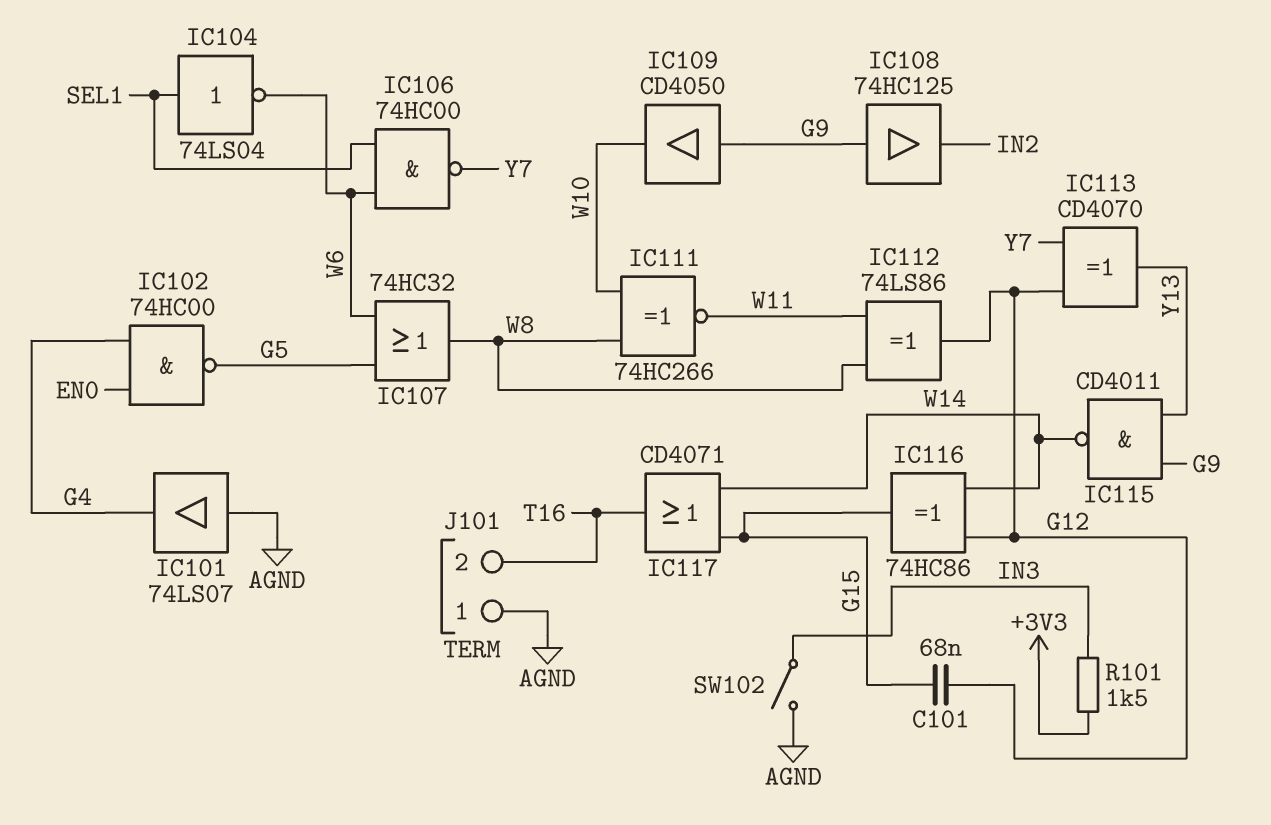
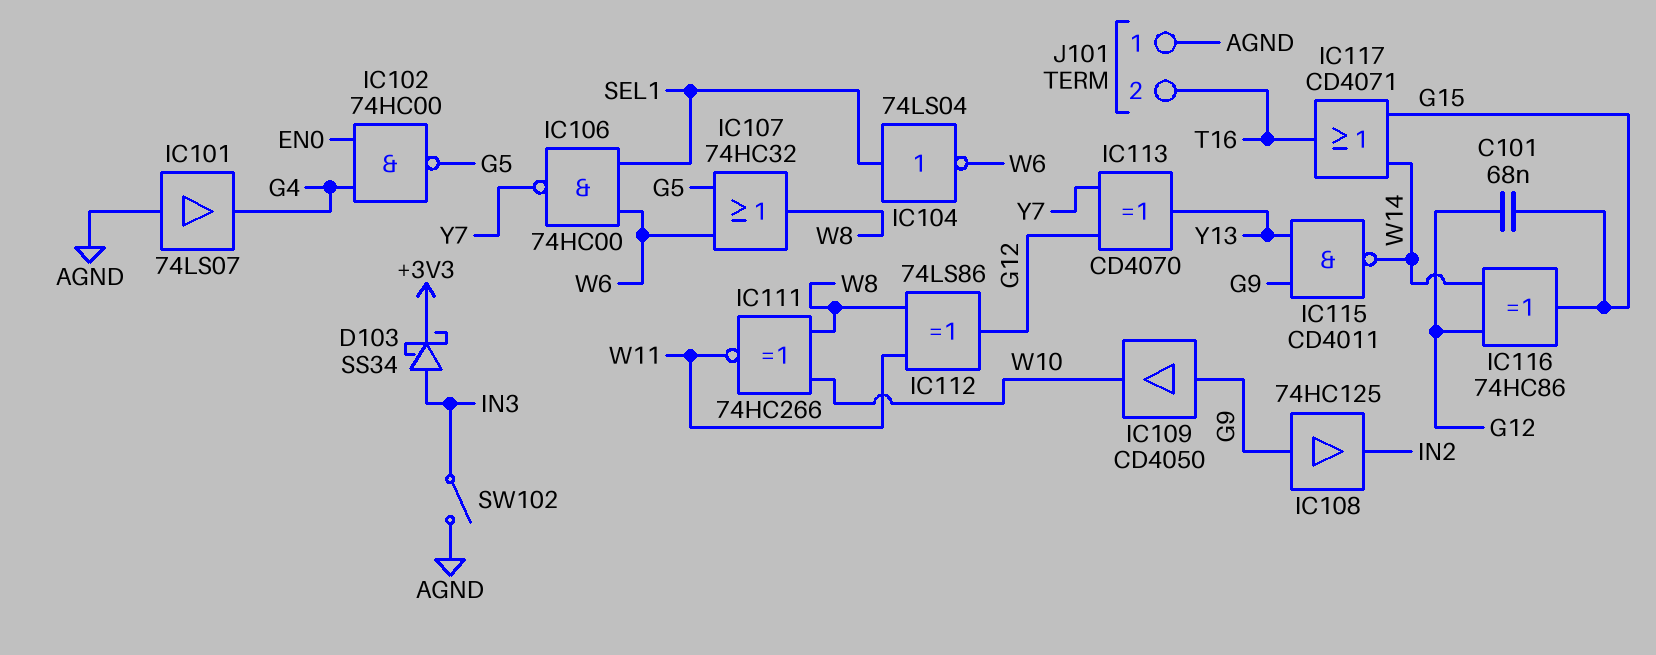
D103: none -> schottky SS34 (A IN3, K +3V3)
R101: 1.5k (+3V3, IN3) -> none

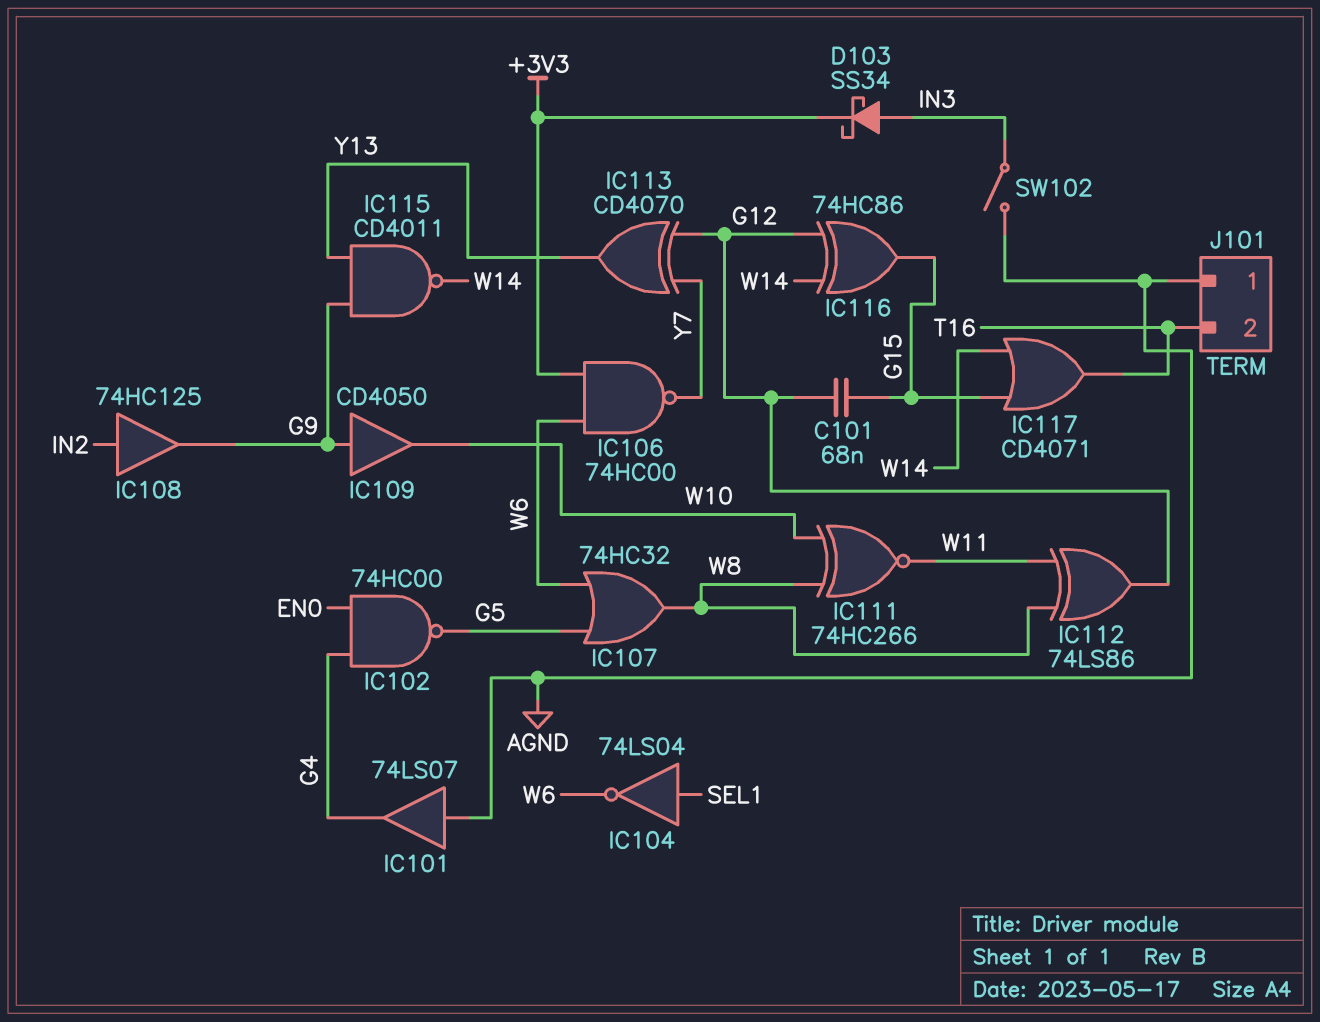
IC106: NAND 74HC00 (in SEL1, in W6, out Y7) -> NAND 74HC00 (in +3V3, in W6, out Y7)
IC108: buffer 74HC125 (in G9, out IN2) -> buffer 74HC125 (in IN2, out G9)

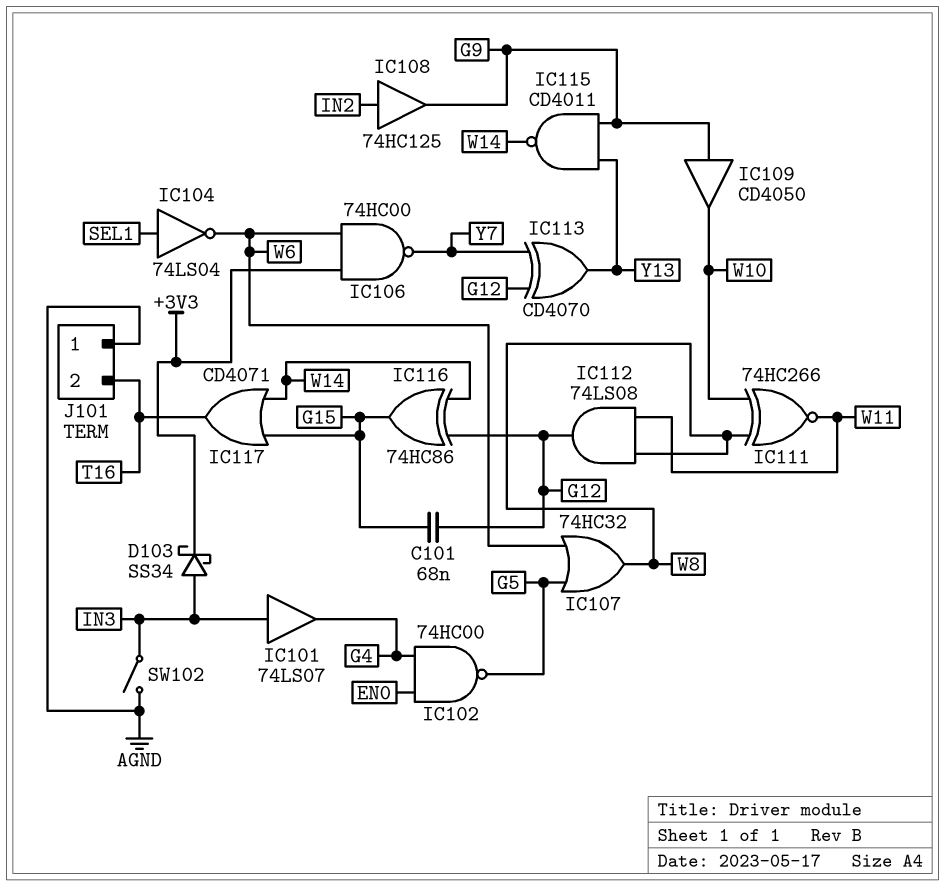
IC101: buffer 74LS07 (in AGND, out G4) -> buffer 74LS07 (in IN3, out G4)
IC112: XOR 74LS86 (in W8, in W11, out G12) -> AND 74LS08 (in W8, in W11, out G12)

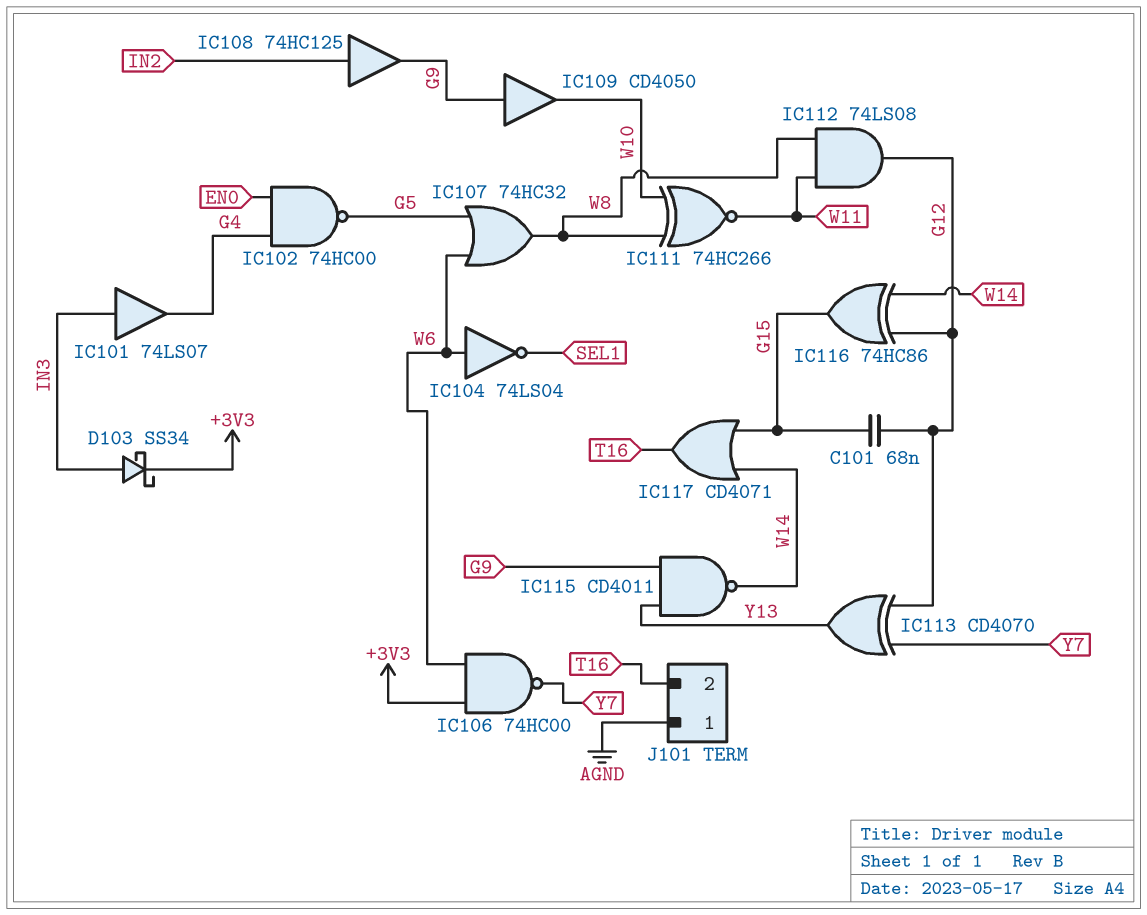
IC104: NOT 74LS04 (in SEL1, out W6) -> NOT 74LS04 (in W6, out SEL1)
SW102: switch (AGND, IN3) -> none

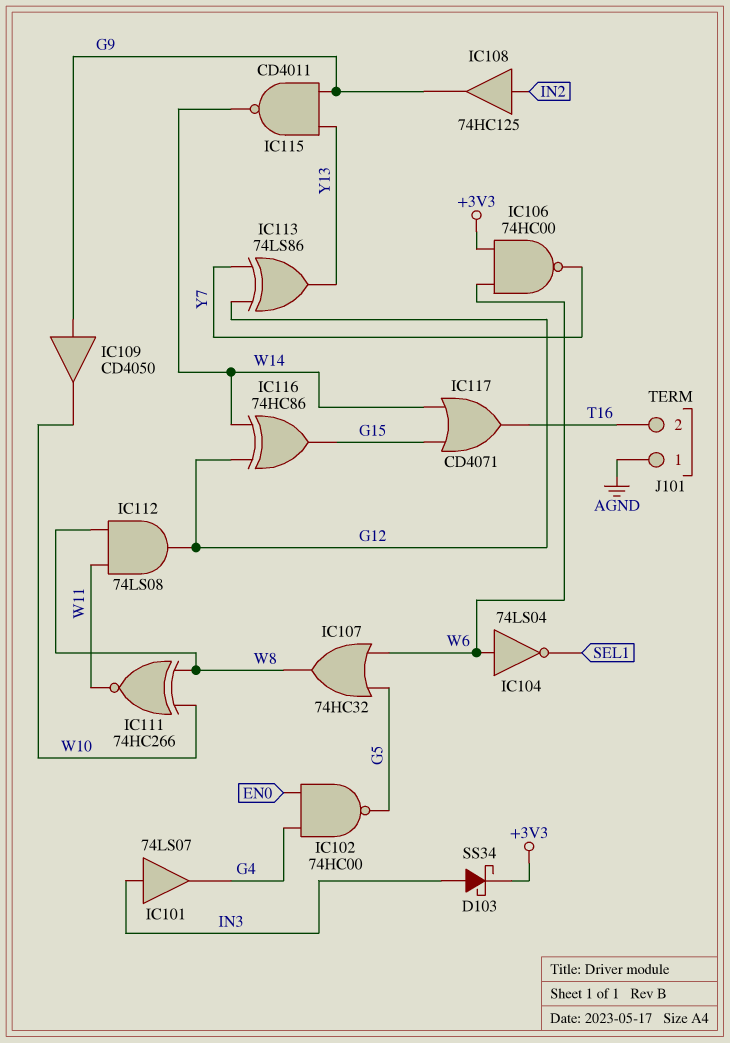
C101: 68nF (G12, G15) -> none
IC113: XOR CD4070 (in G12, in Y7, out Y13) -> XOR 74LS86 (in G12, in Y7, out Y13)

